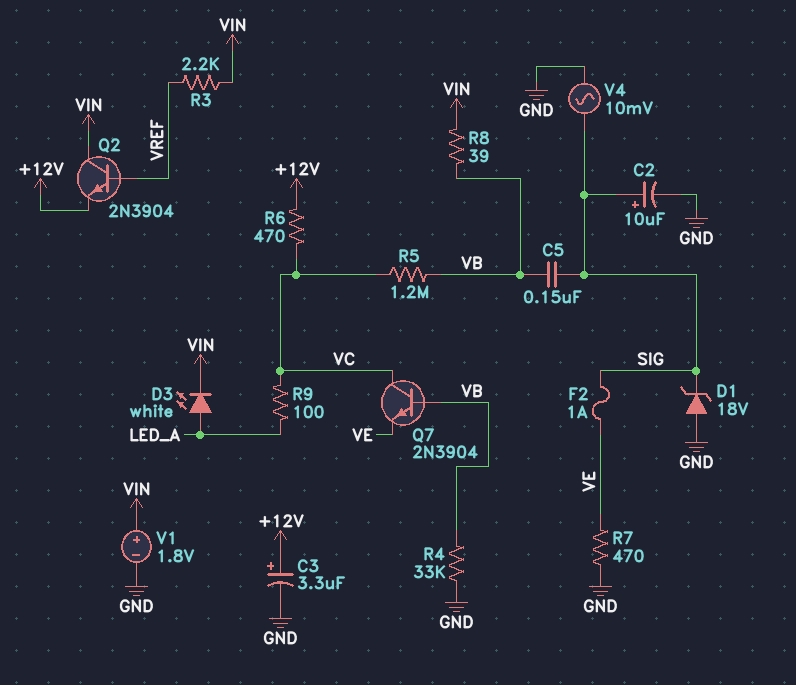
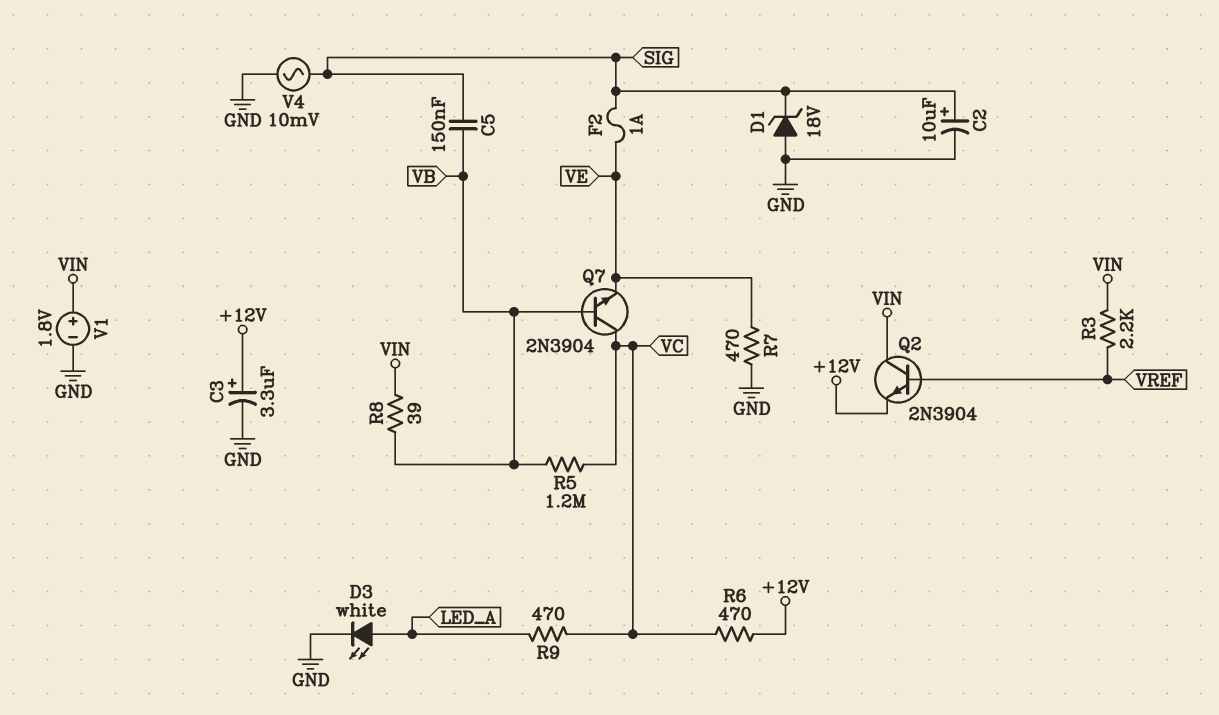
D3: LED white (A LED_A, K VIN) -> LED white (A LED_A, K GND)
R4: 33k (GND, VB) -> none
R9: 100 (LED_A, VC) -> 470 (LED_A, VC)

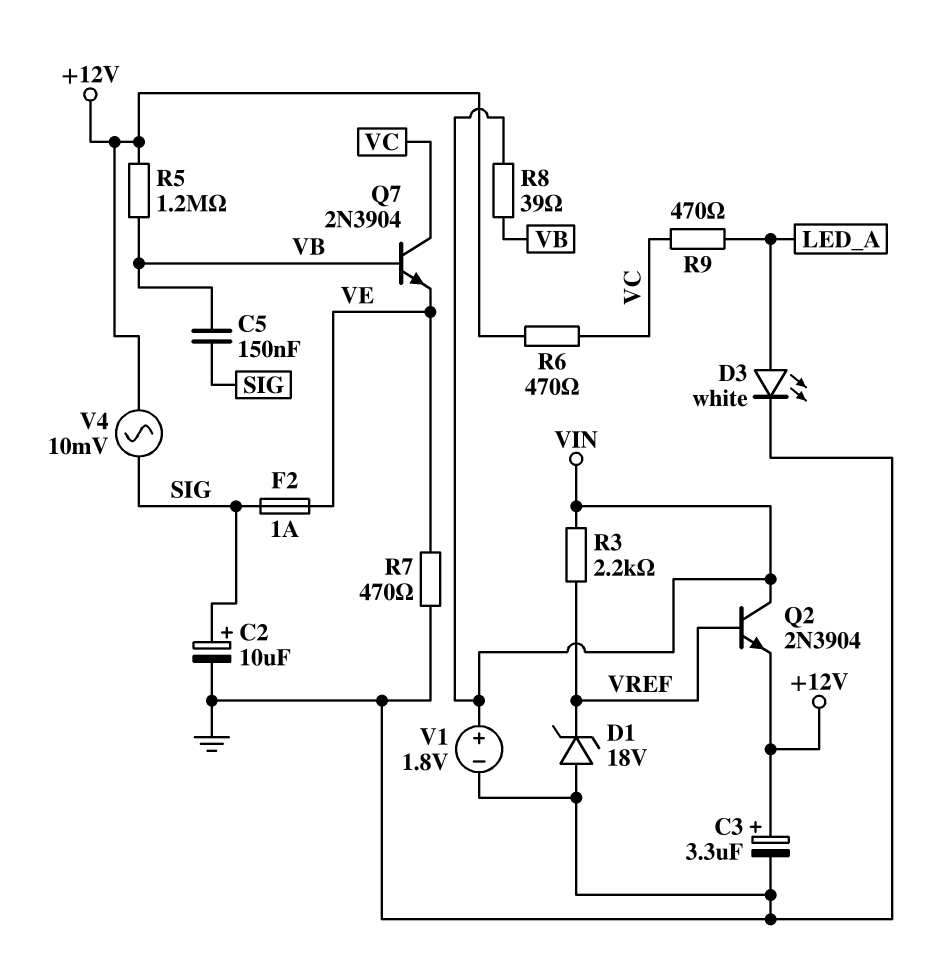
D1: zener 18V (A GND, K SIG) -> zener 18V (A GND, K VREF)
R5: 1.2M (VB, VC) -> 1.2M (+12V, VB)
V4: AC 10mV (GND, SIG) -> AC 10mV (+12V, SIG)

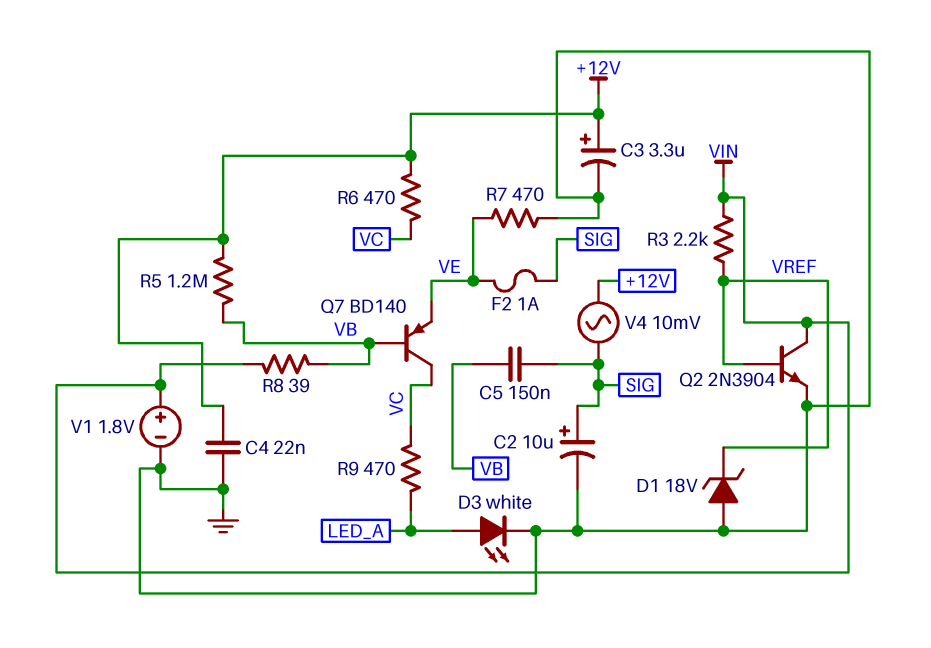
C4: none -> 22nF (+12V, GND)
Q2: NPN 2N3904 (B VREF, C VIN, E +12V) -> NPN 2N3904 (B VREF, C VIN, E GND)
Q7: NPN 2N3904 (B VB, C VC, E VE) -> PNP BD140 (B VB, C VC, E VE)

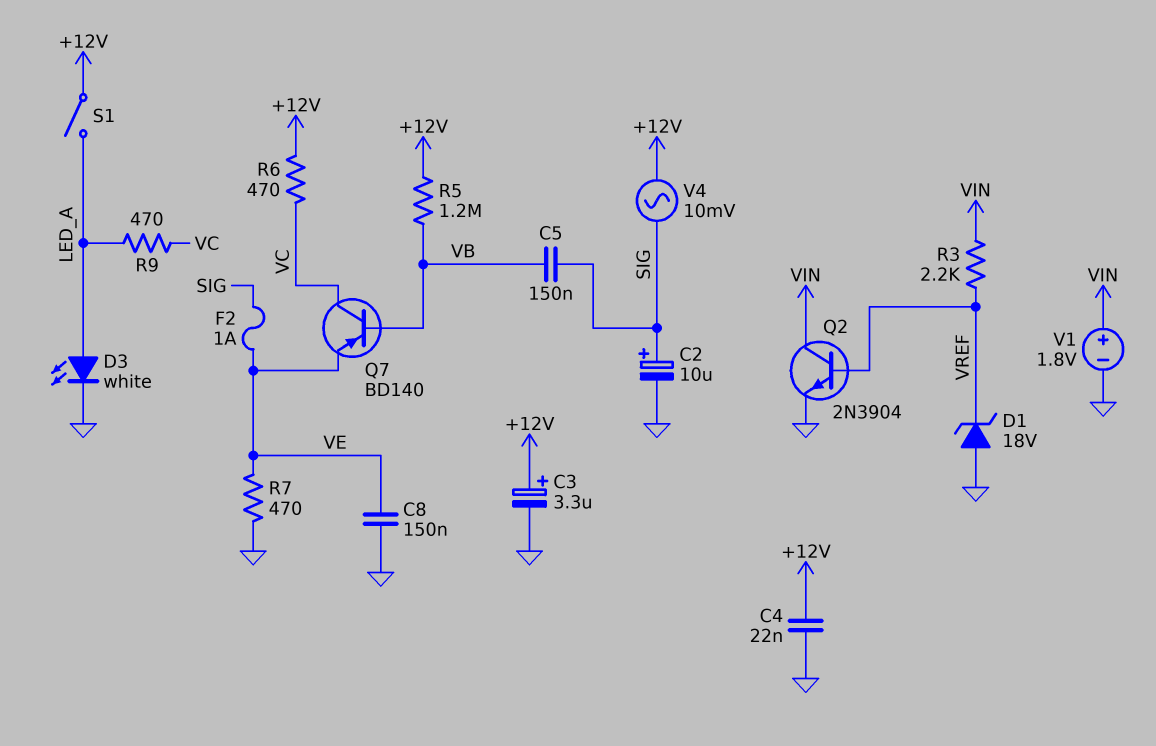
C8: none -> 150nF (GND, VE)
R8: 39 (VB, VIN) -> none
S1: none -> switch (+12V, LED_A)

